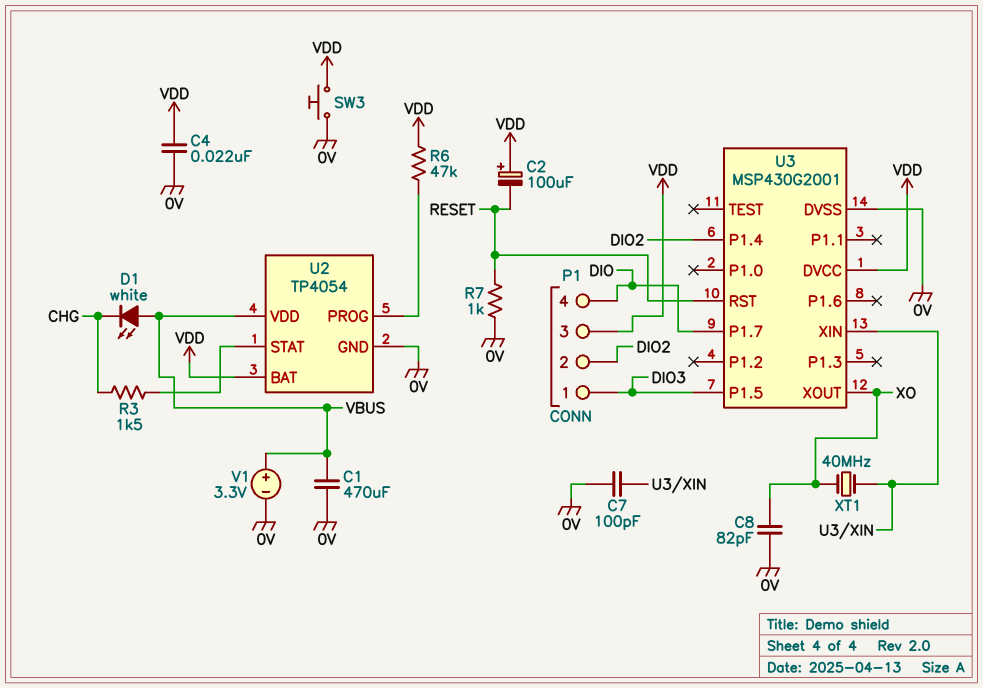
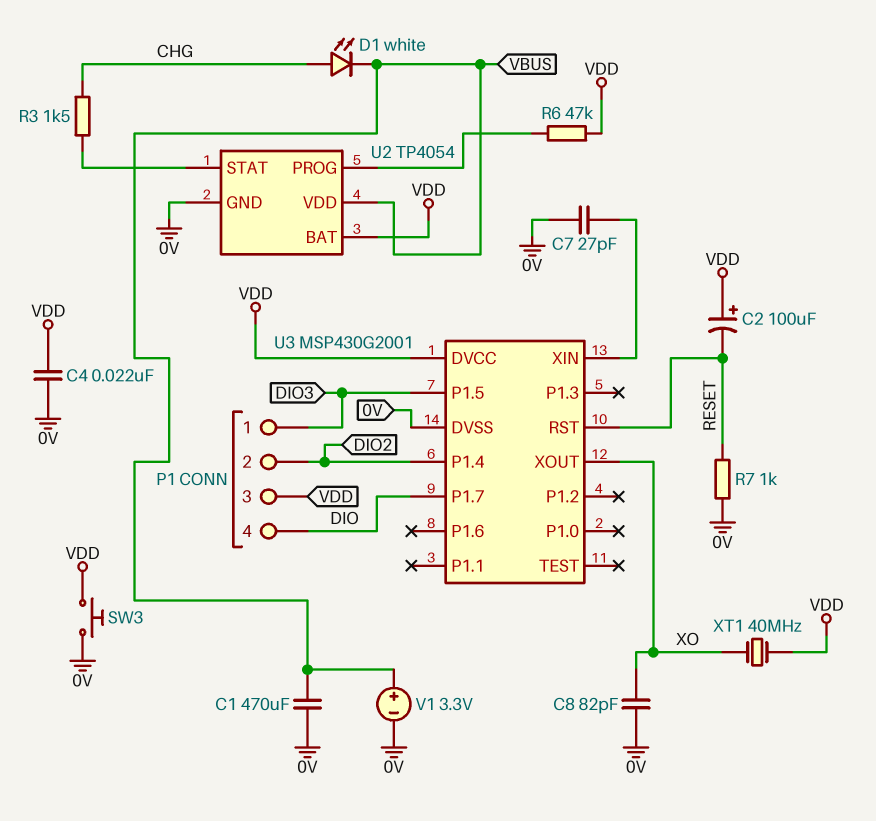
C7: 100pF (0V, U3/XIN) -> 27pF (0V, U3/XIN)
D1: LED white (A VBUS, K CHG) -> LED white (A CHG, K VBUS)
XT1: 40MHz (U3/XIN, XO) -> 40MHz (VDD, XO)

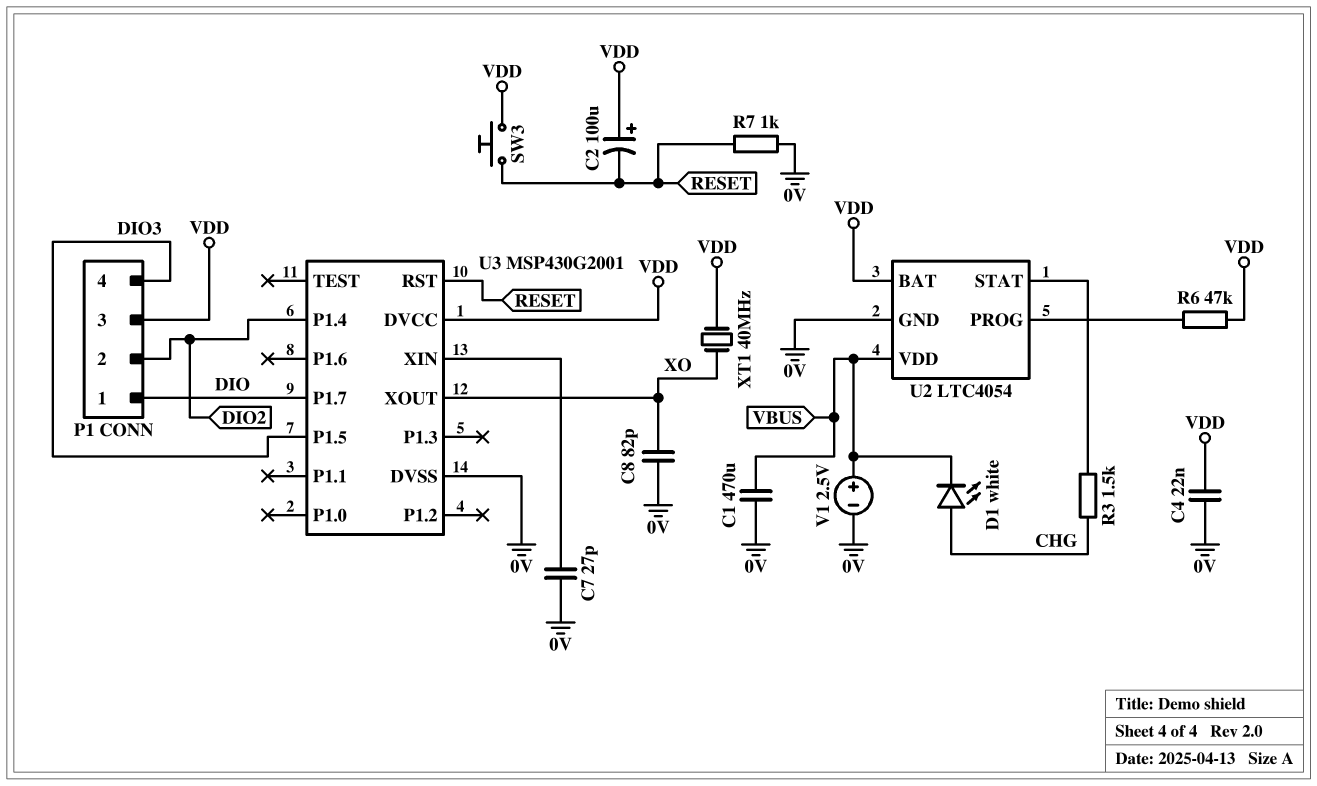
P1 pin 1: DIO3 -> DIO
P1 pin 4: DIO -> DIO3
SW3: button (0V, VDD) -> button (RESET, VDD)
U2: TP4054 -> LTC4054
V1: 3.3V (plus VBUS, minus 0V) -> 2.5V (plus VBUS, minus 0V)

